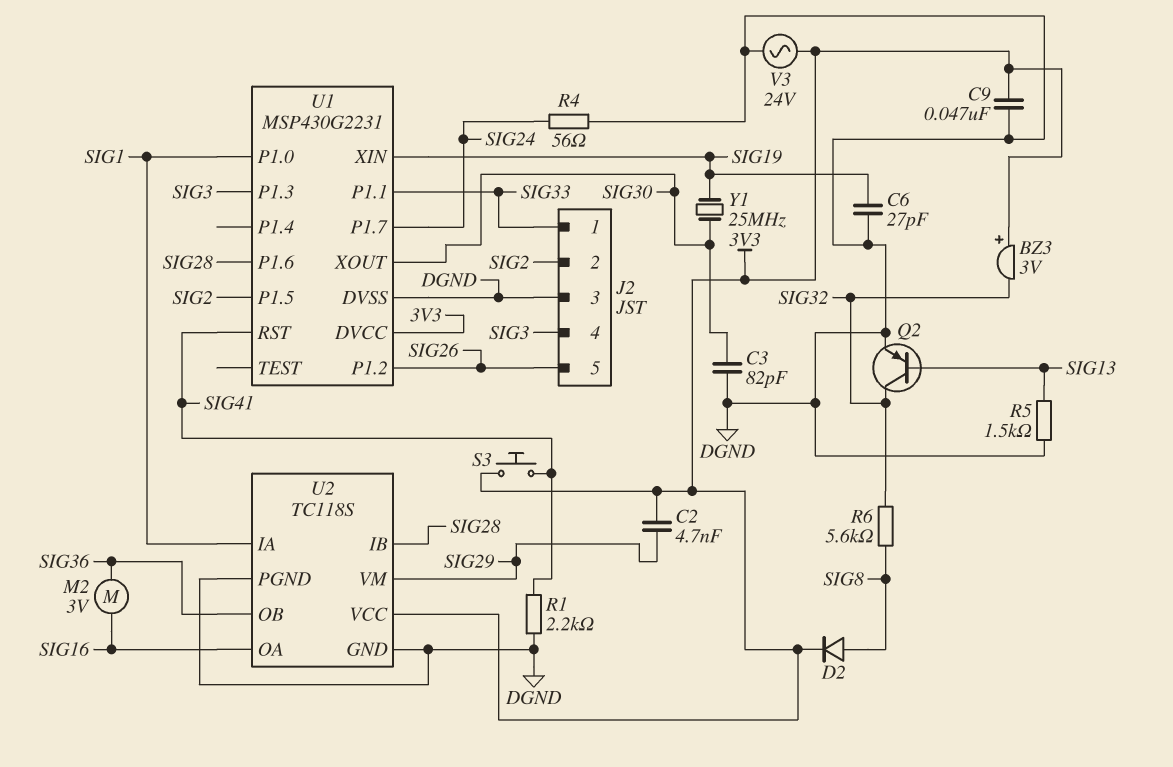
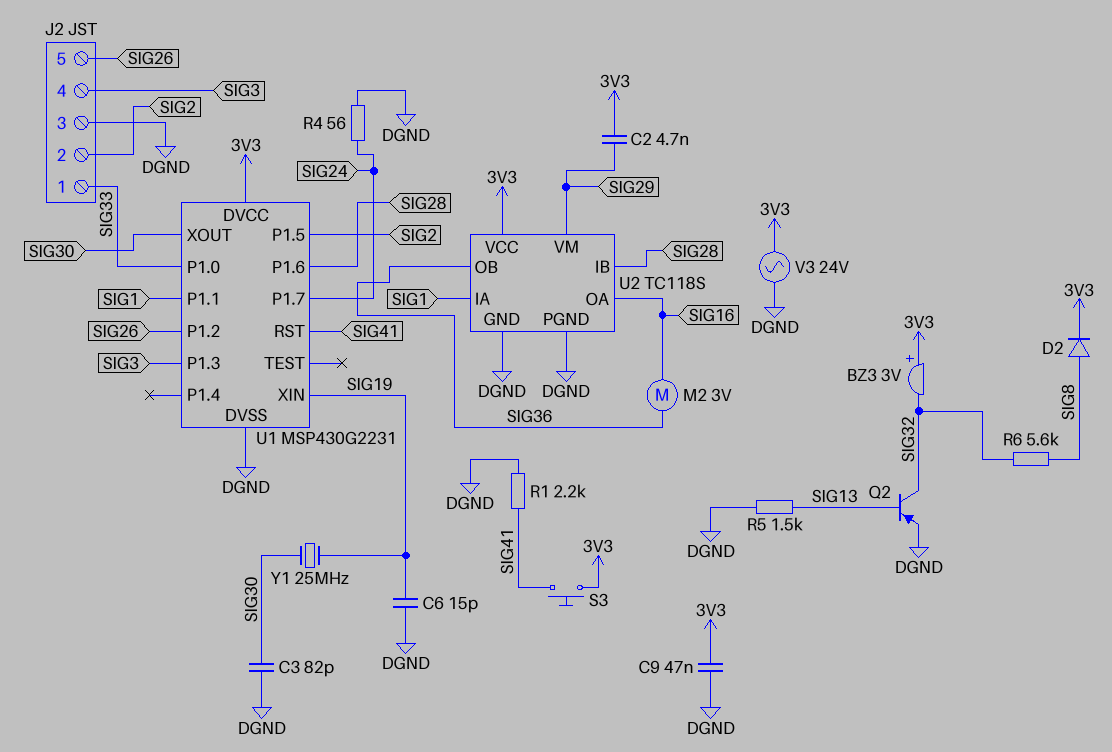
C6: 27pF (DGND, SIG19) -> 15pF (DGND, SIG19)
U1 pin P1.0: SIG1 -> SIG33
U1 pin P1.1: SIG33 -> SIG1

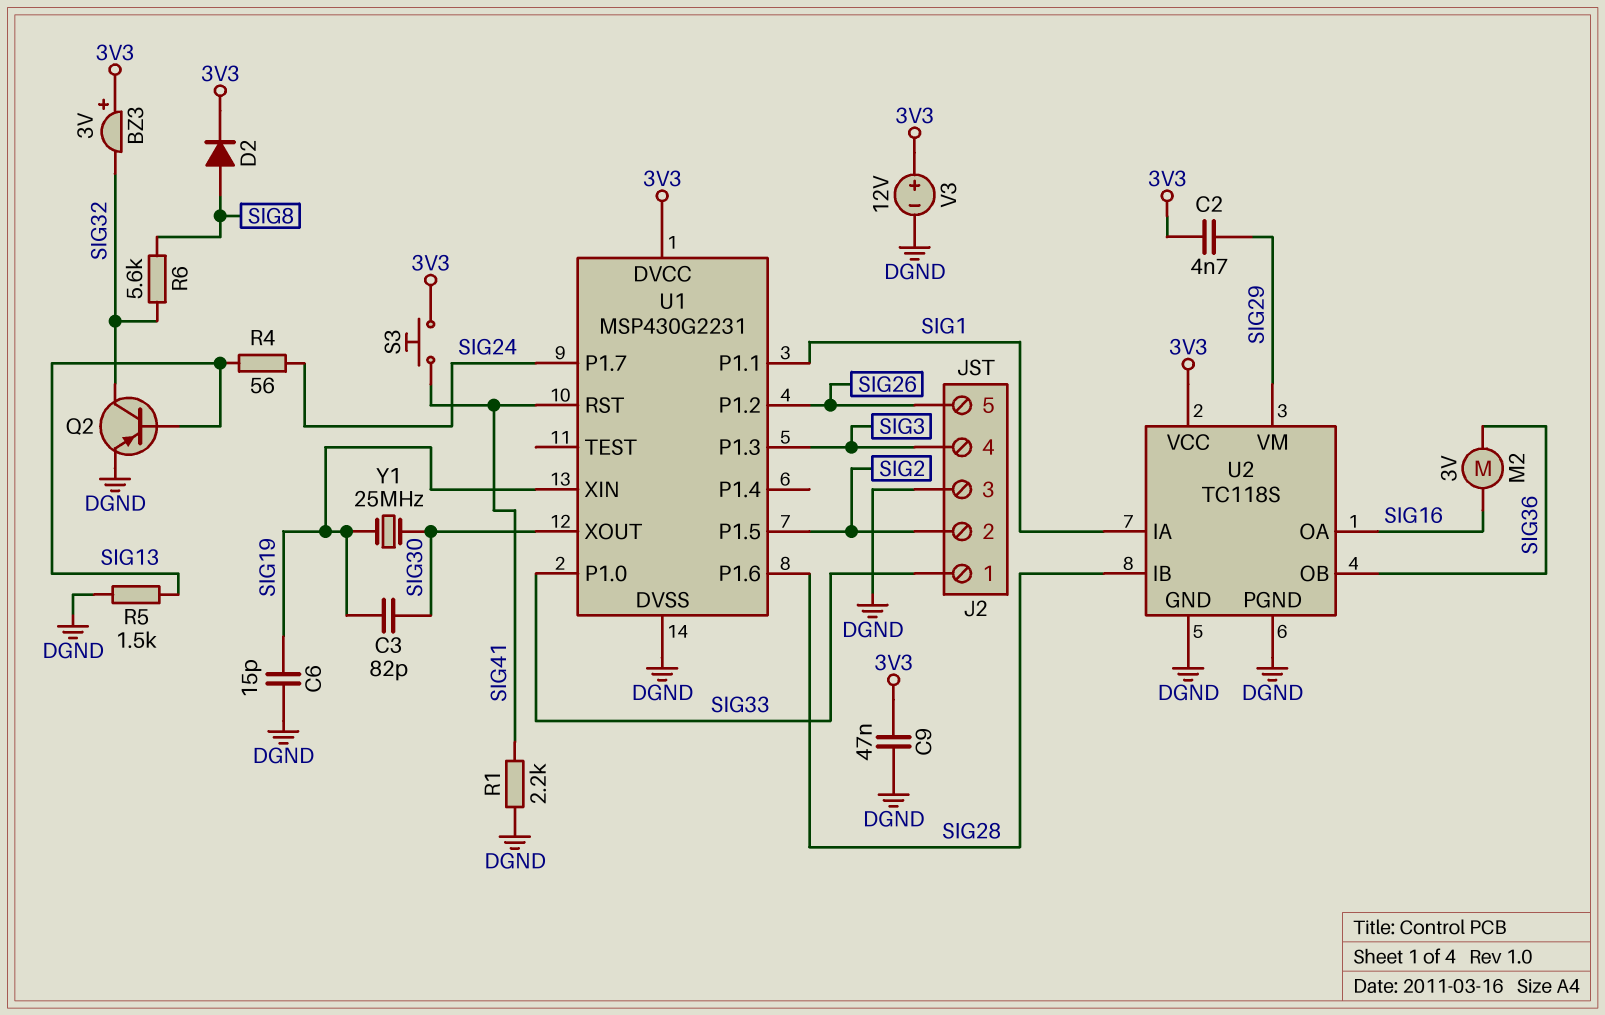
C3: 82pF (DGND, SIG30) -> 82pF (SIG19, SIG30)
R4: 56 (DGND, SIG24) -> 56 (SIG13, SIG24)
V3: AC 24V (3V3, DGND) -> 12V (plus 3V3, minus DGND)

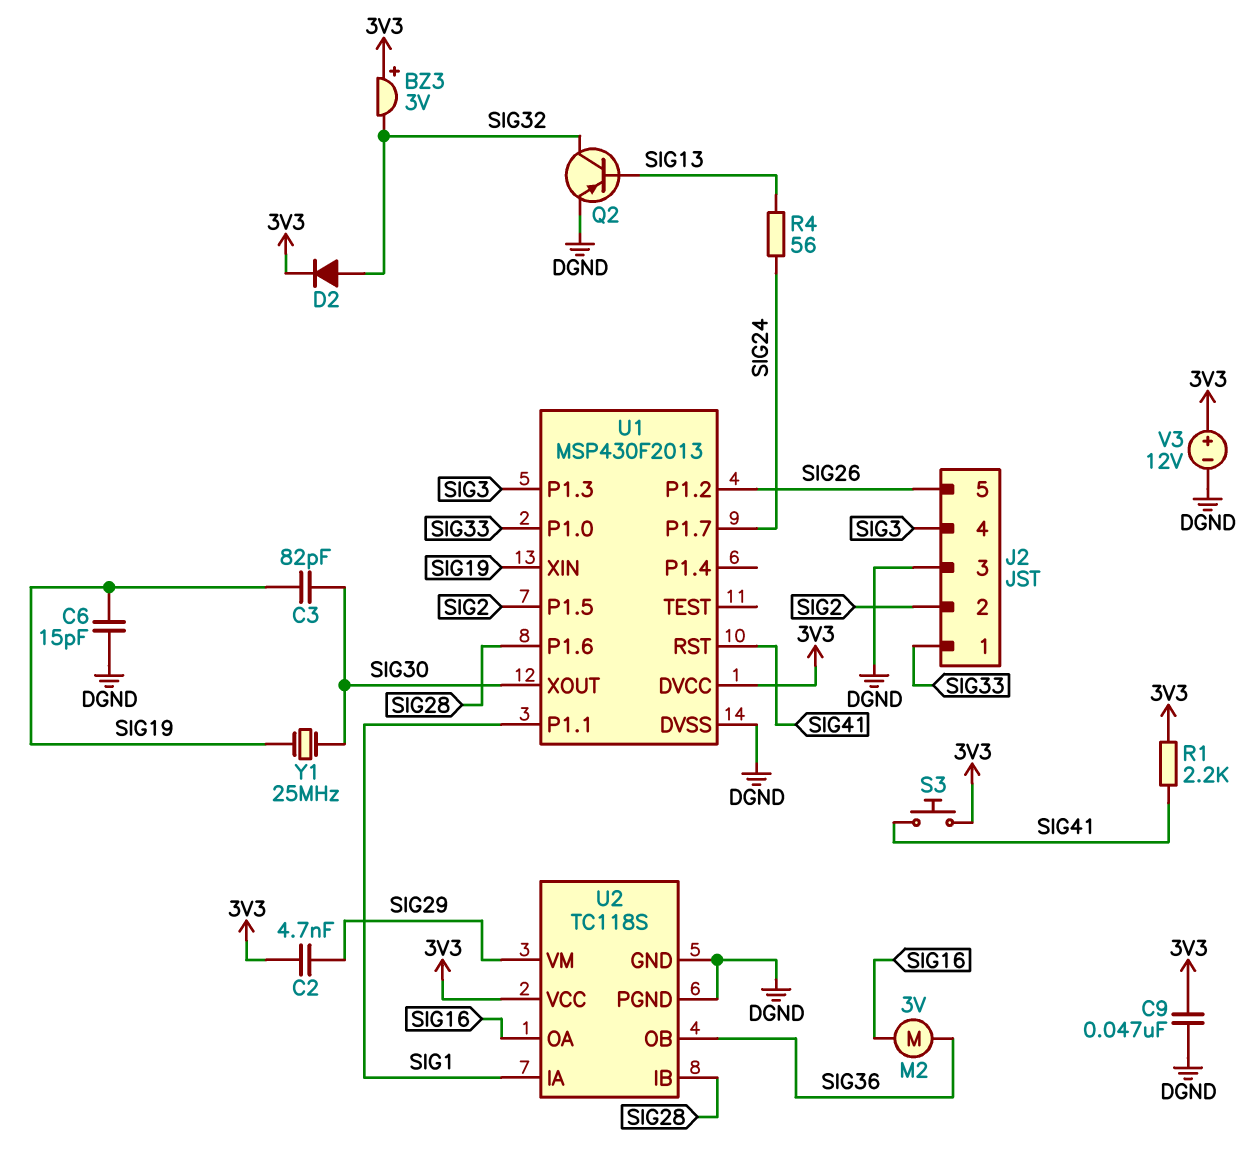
D2: diode (A SIG8, K 3V3) -> diode (A SIG32, K 3V3)
R1: 2.2k (DGND, SIG41) -> 2.2k (3V3, SIG41)
R5: 1.5k (DGND, SIG13) -> none
R6: 5.6k (SIG8, SIG32) -> none
U1: MSP430G2231 -> MSP430F2013

